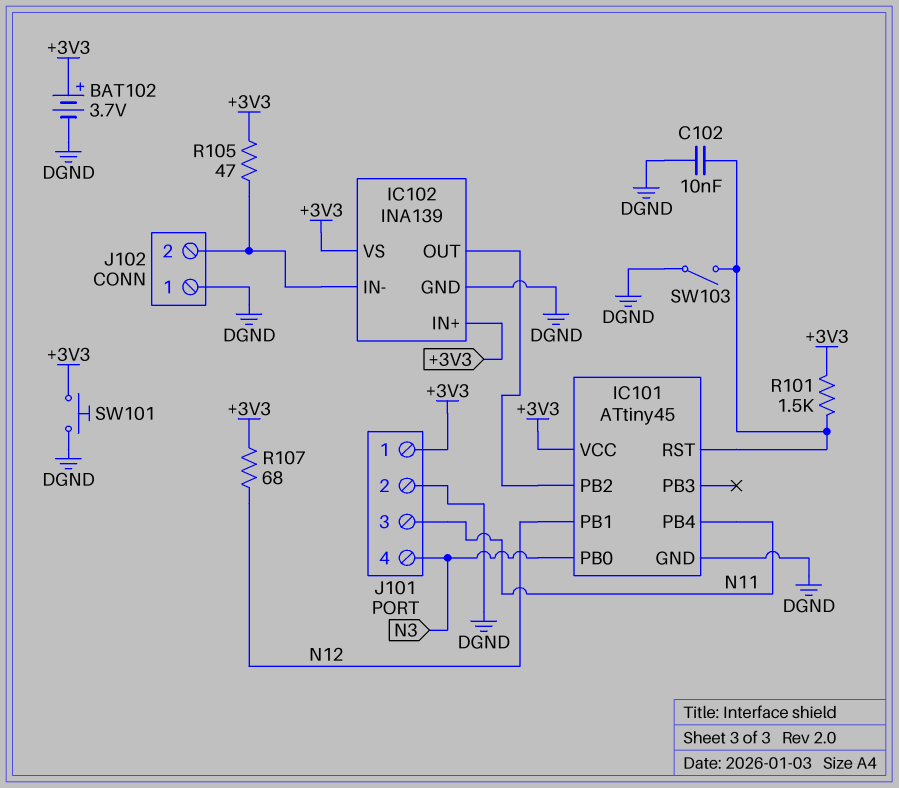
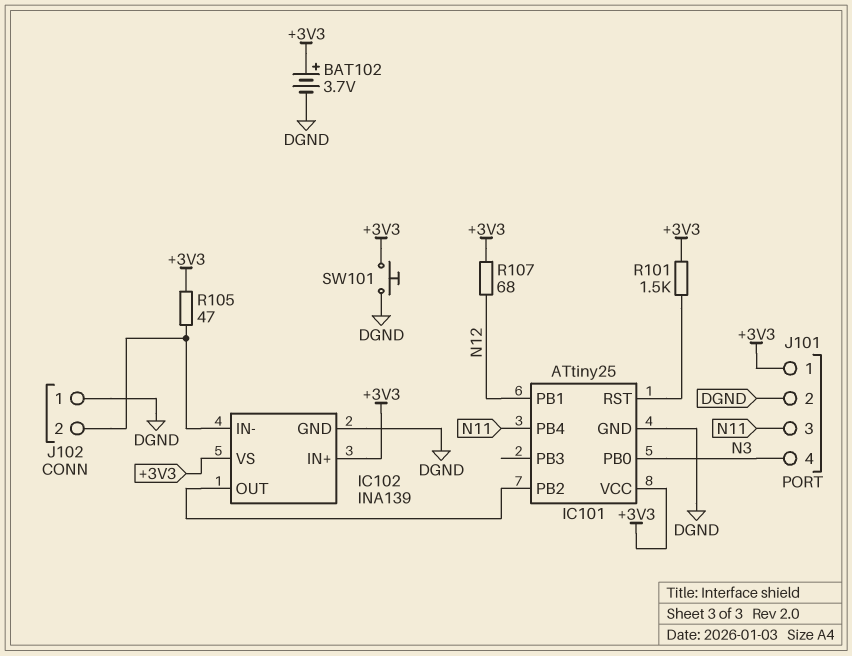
C102: 10nF (DGND, IC101/RST) -> none
IC101: ATtiny45 -> ATtiny25
SW103: switch (DGND, IC101/RST) -> none

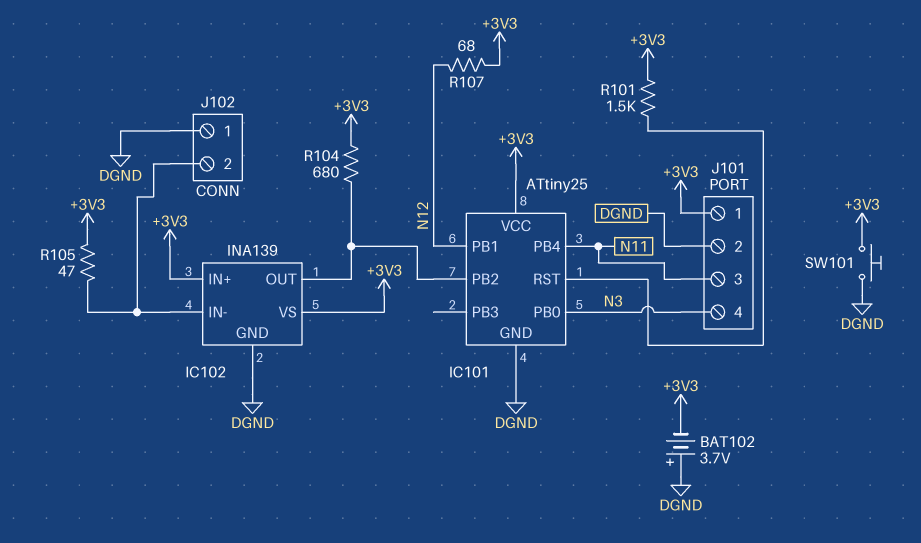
BAT102: 3.7V (plus +3V3, minus DGND) -> 3.7V (plus DGND, minus +3V3)
R104: none -> 680 (+3V3, IC101/PB2)

